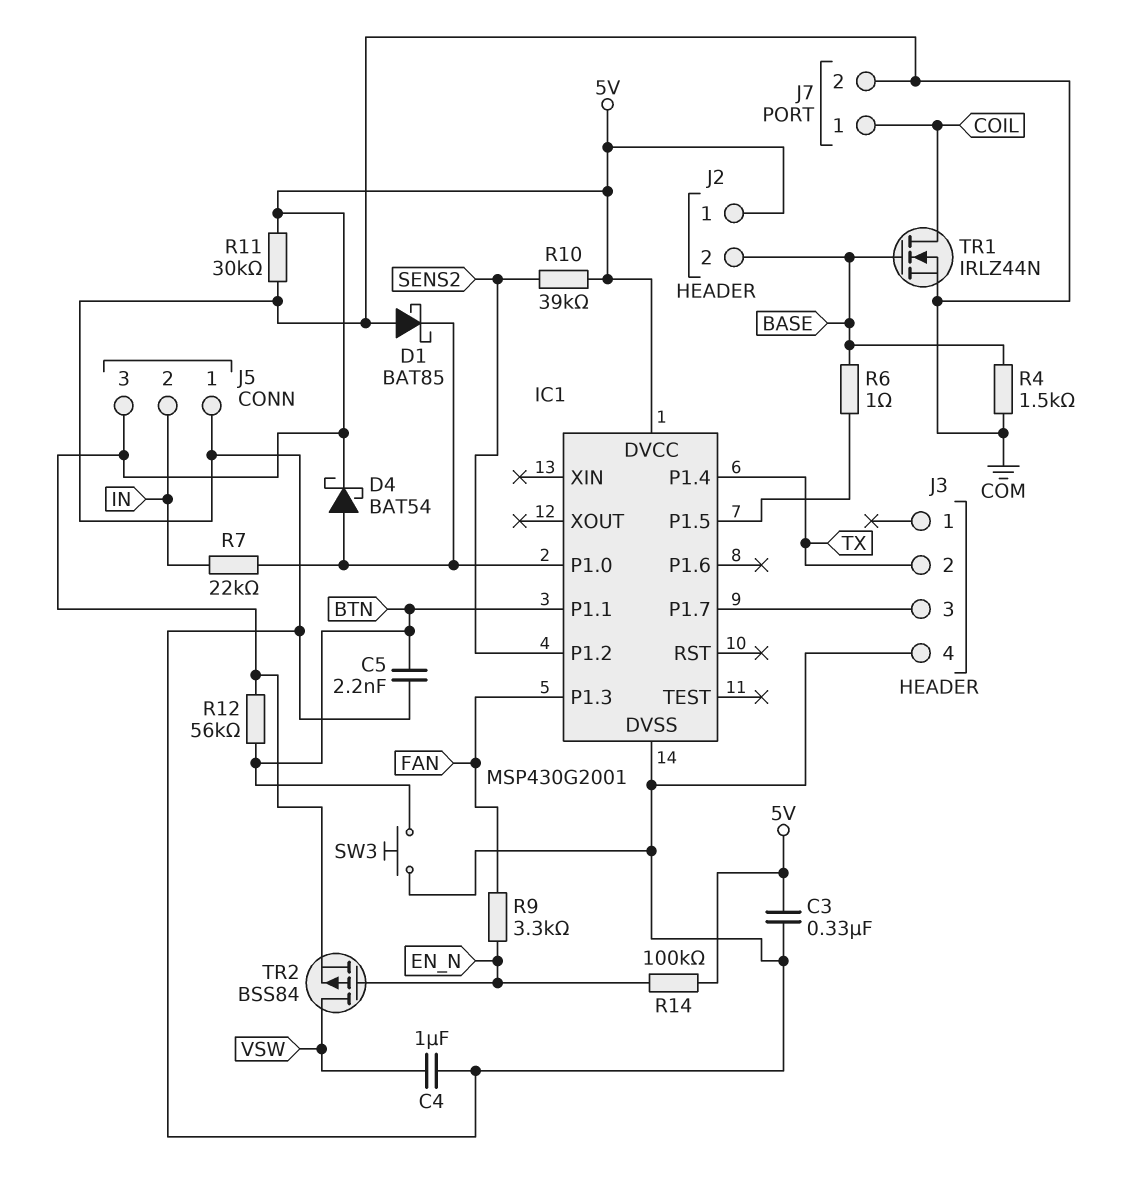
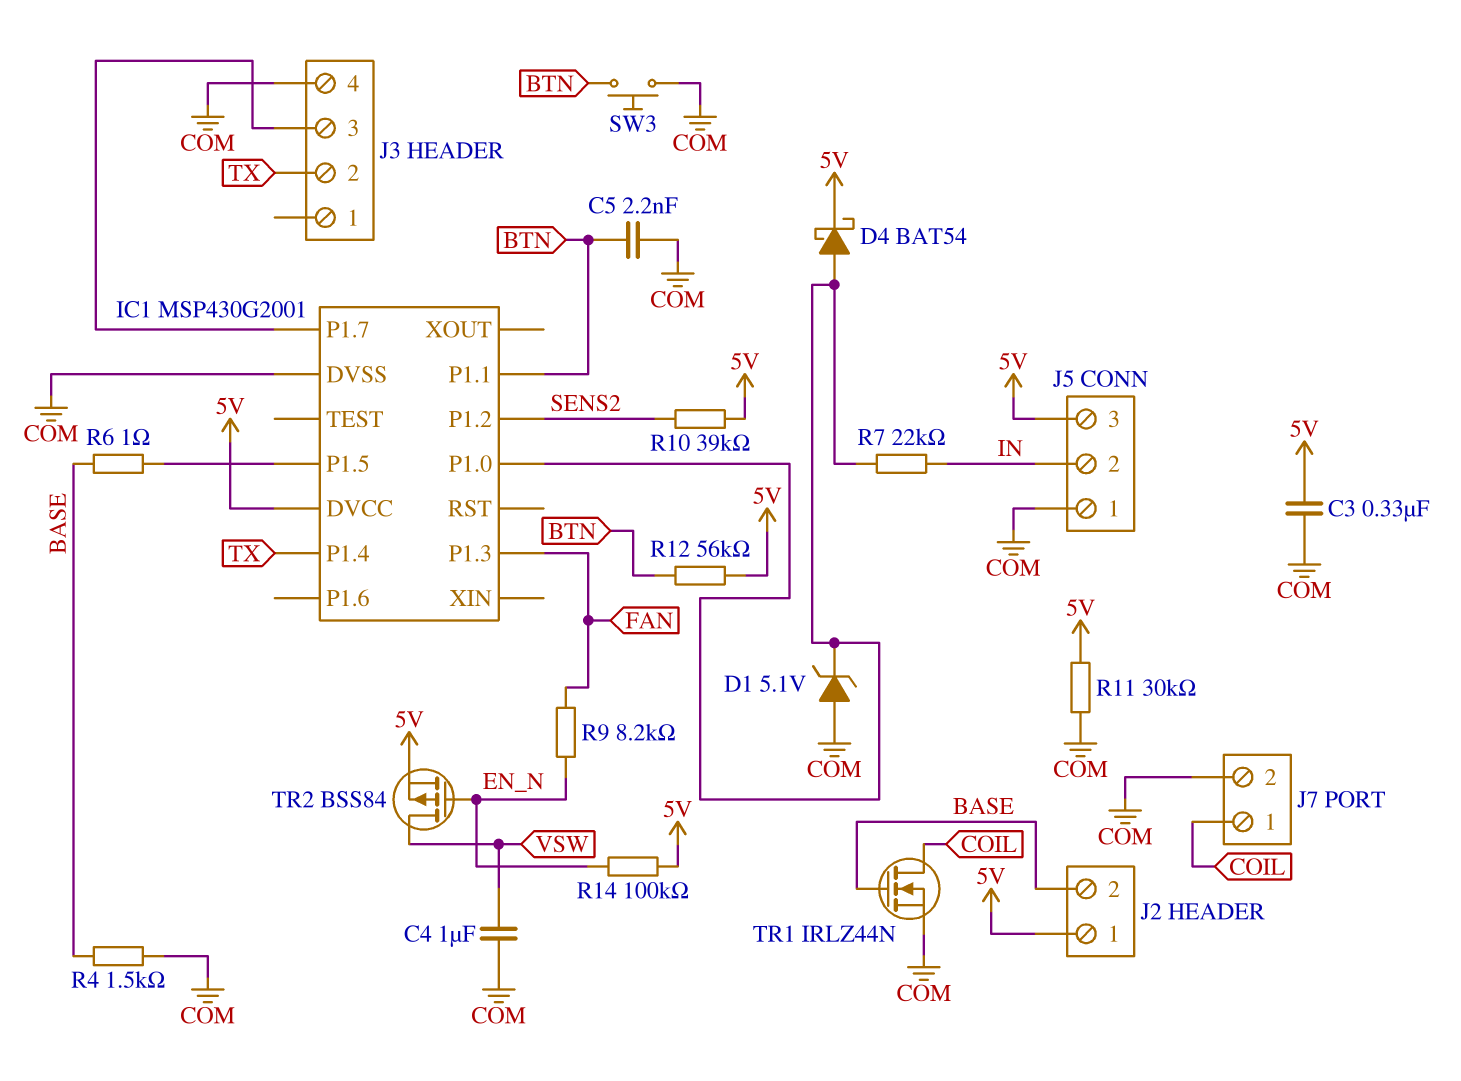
D1: schottky BAT85 (A COM, K IC1/P1.0) -> zener 5.1V (A COM, K IC1/P1.0)
R9: 3.3k (EN_N, FAN) -> 8.2k (EN_N, FAN)

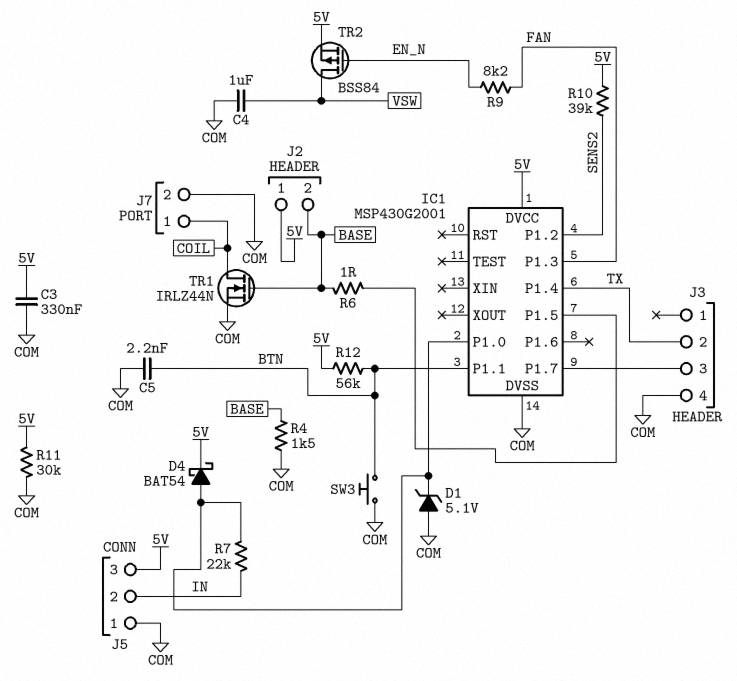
R14: 100k (5V, EN_N) -> none

